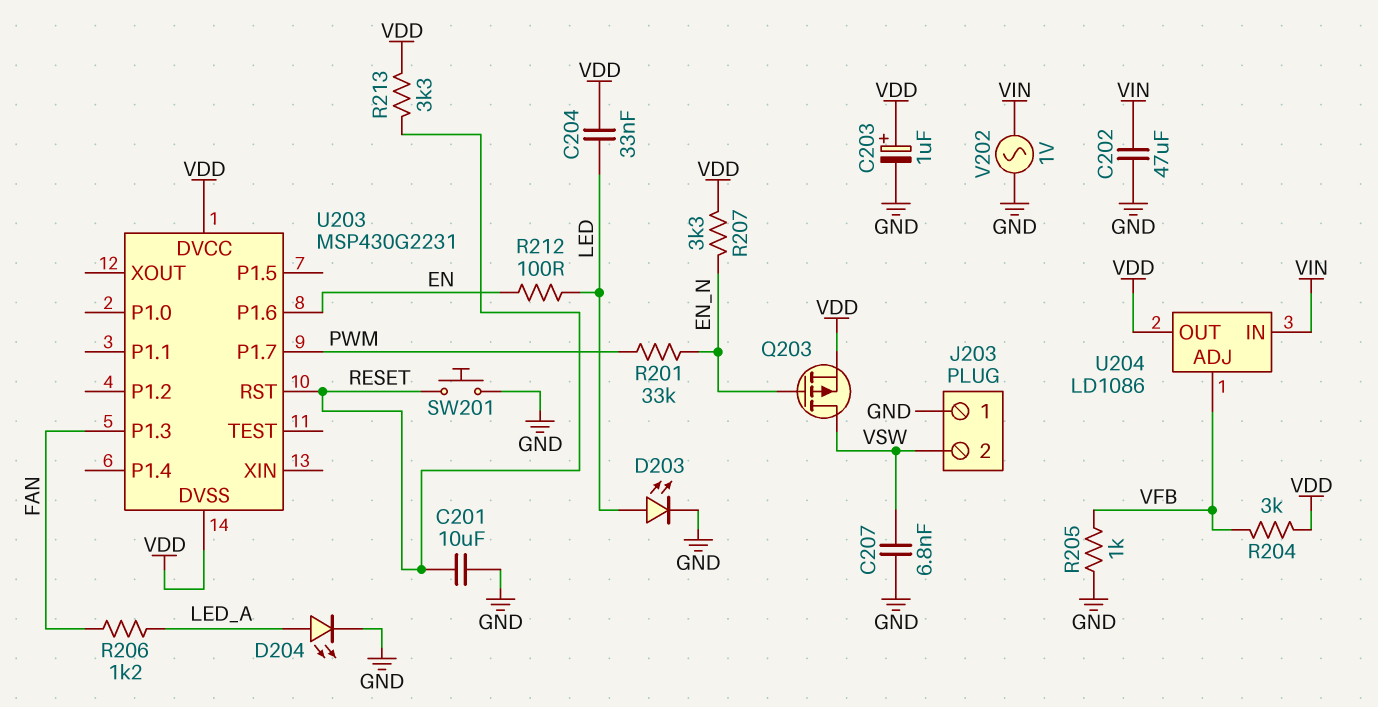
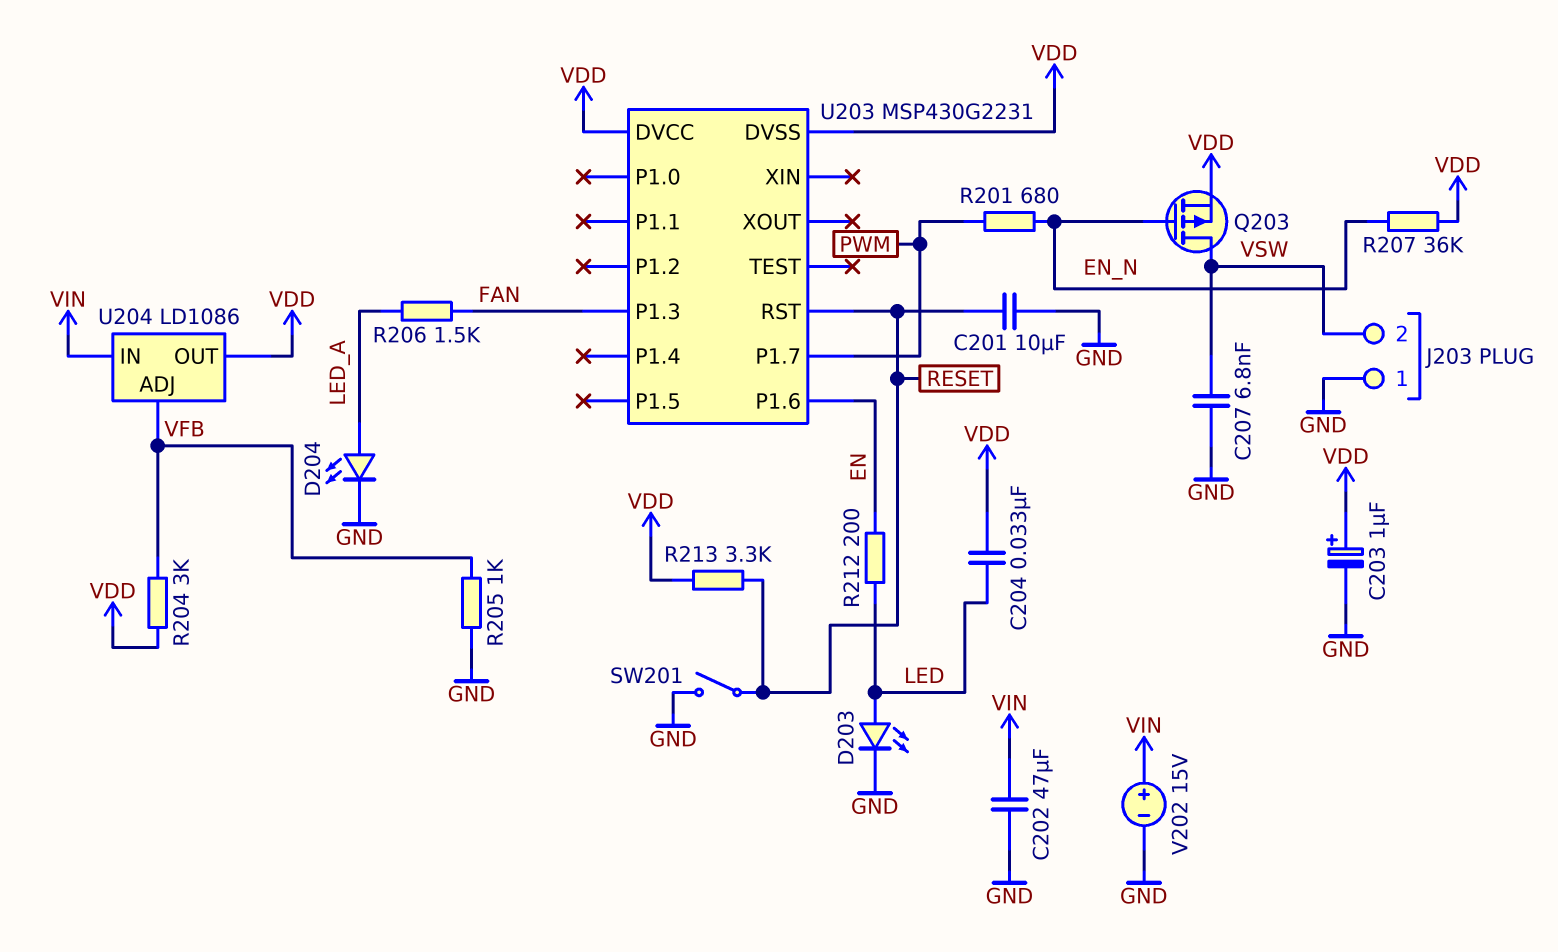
R201: 33k (EN_N, PWM) -> 680 (EN_N, PWM)
R206: 1.2k (FAN, LED_A) -> 1.5k (FAN, LED_A)
R207: 3.3k (EN_N, VDD) -> 36k (EN_N, VDD)
R212: 100 (EN, LED) -> 200 (EN, LED)
SW201: button (GND, RESET) -> switch (GND, RESET)
V202: AC 1V (GND, VIN) -> 15V (plus VIN, minus GND)

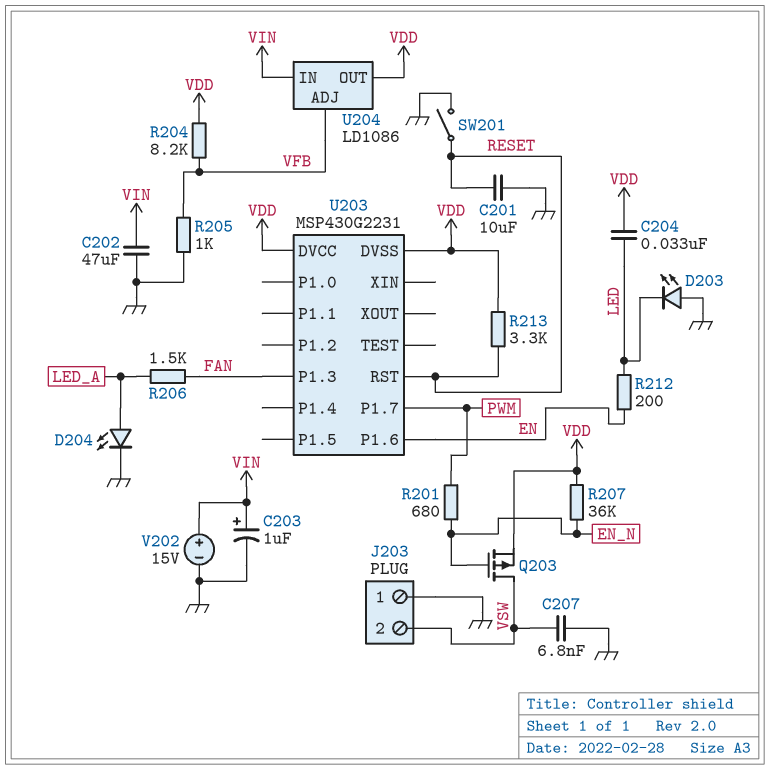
C203: 1uF (plus VDD, minus GND) -> 1uF (plus VIN, minus GND)
D203: LED (A LED, K GND) -> LED (A GND, K LED)
R204: 3k (VDD, VFB) -> 8.2k (VDD, VFB)

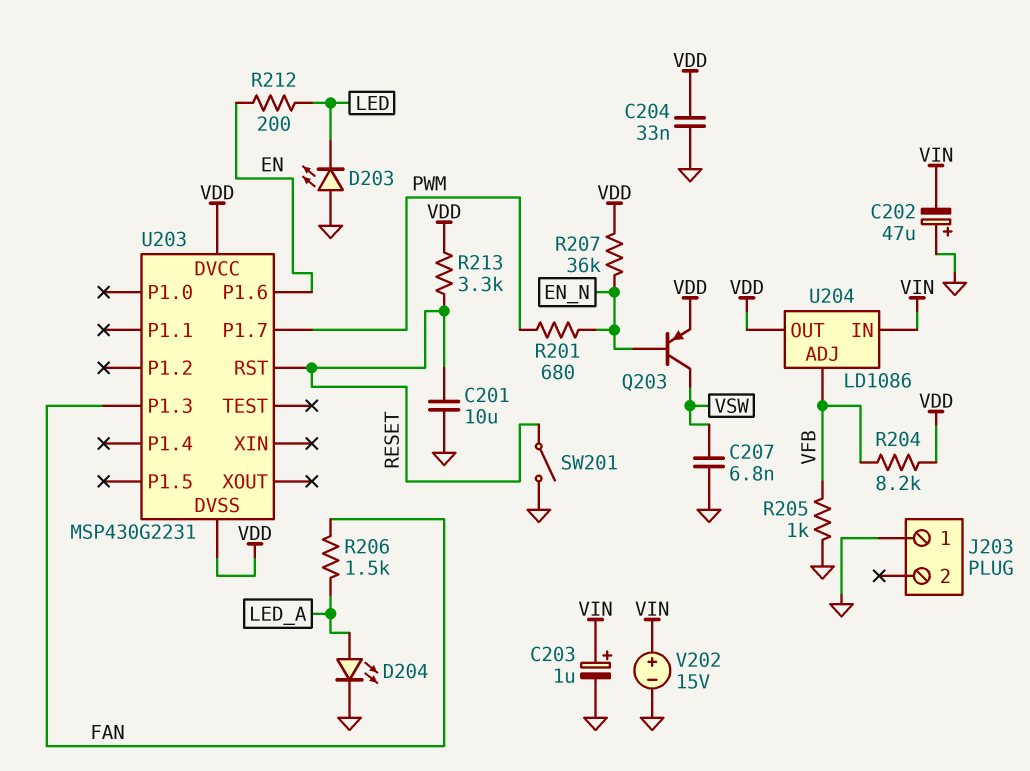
C202: 47uF (GND, VIN) -> 47uF (plus GND, minus VIN)
C204: 33nF (LED, VDD) -> 33nF (GND, VDD)
J203 pin 2: VSW -> none
Q203: PMOS (G EN_N, D VSW, S VDD) -> PNP (B EN_N, C VSW, E VDD)

